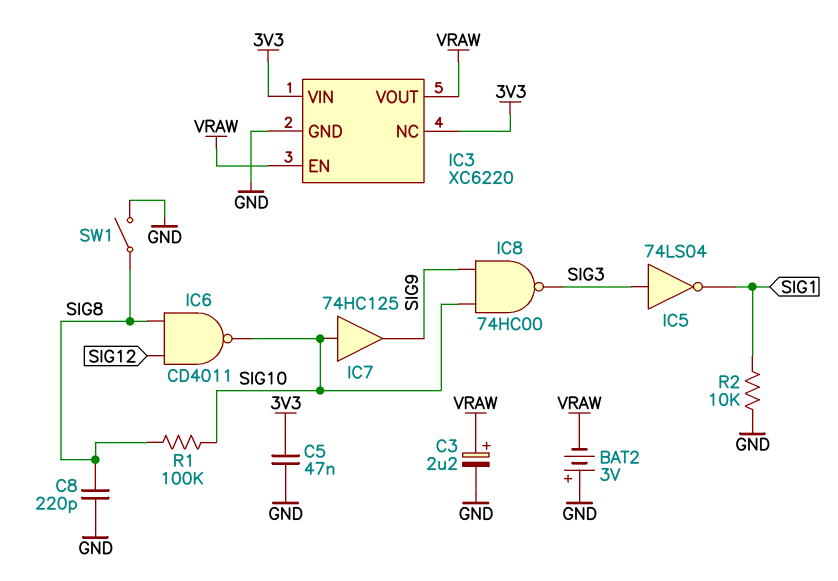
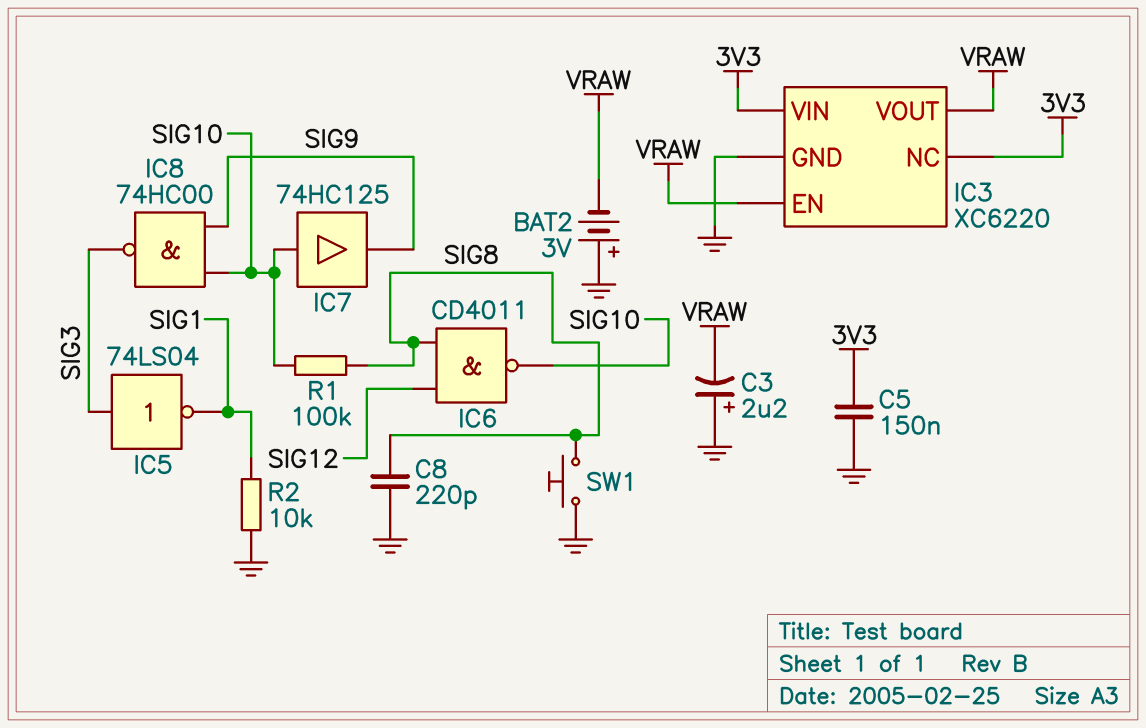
C3: 2.2uF (plus VRAW, minus GND) -> 2.2uF (plus GND, minus VRAW)
C5: 47nF (3V3, GND) -> 150nF (3V3, GND)
SW1: switch (GND, SIG8) -> button (GND, SIG8)

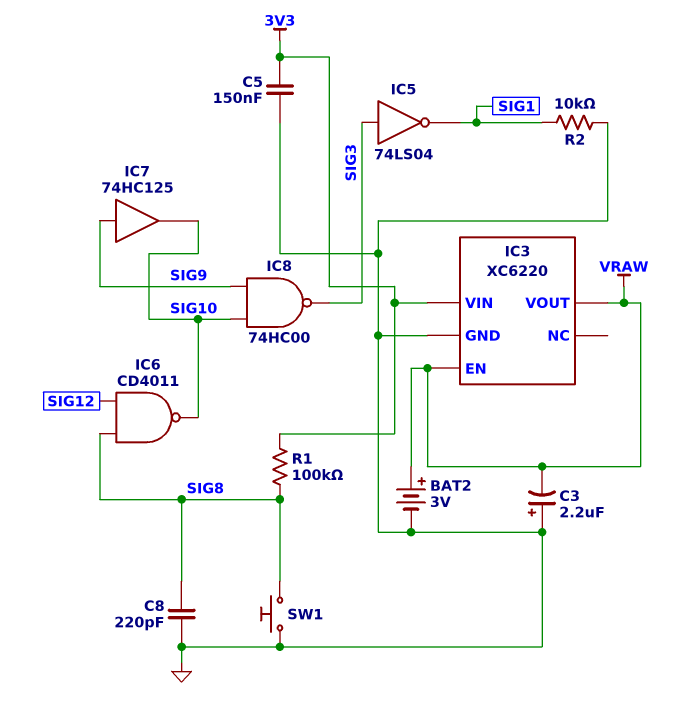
BAT2: 3V (plus GND, minus VRAW) -> 3V (plus VRAW, minus GND)
IC3 pin NC: 3V3 -> none
IC7: buffer 74HC125 (in SIG10, out SIG9) -> buffer 74HC125 (in SIG9, out SIG10)
R1: 100k (SIG8, SIG10) -> 100k (3V3, SIG8)

